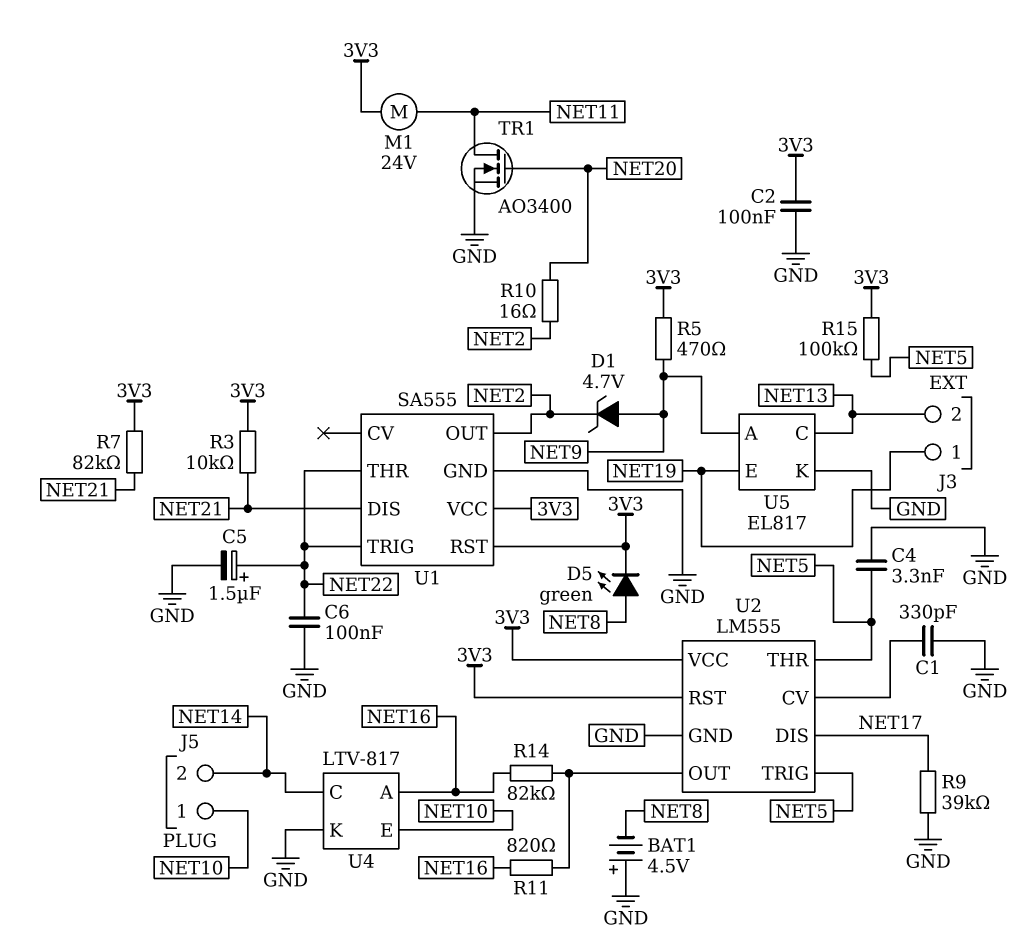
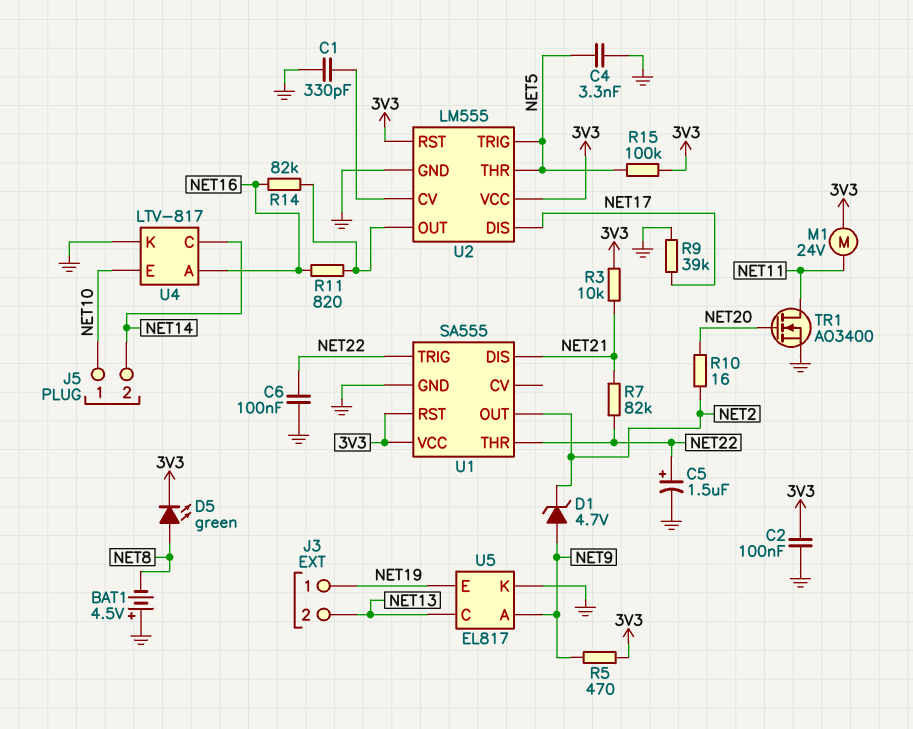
R7: 82k (3V3, NET21) -> 82k (NET21, NET22)

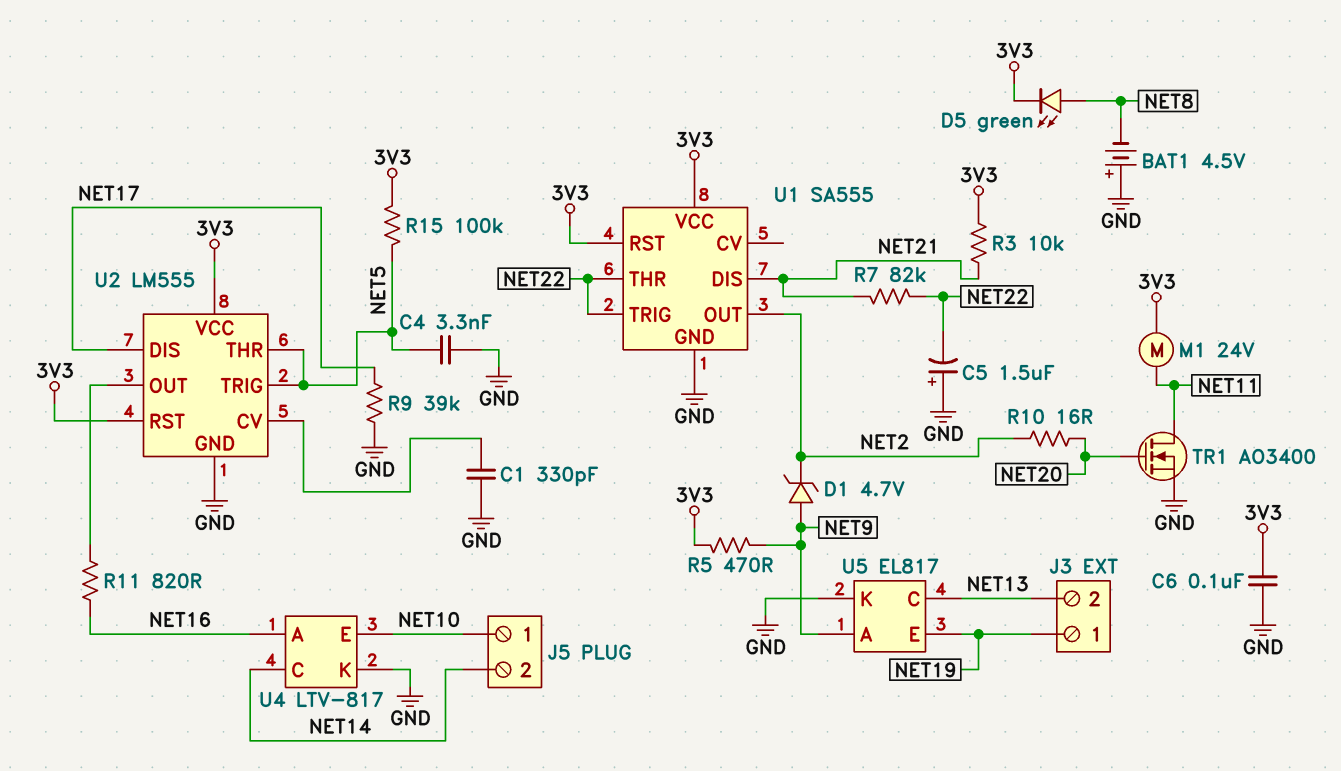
C2: 100nF (3V3, GND) -> none
C5: 1.5uF (plus NET22, minus GND) -> 1.5uF (plus GND, minus NET22)
C6: 100nF (GND, NET22) -> 100nF (3V3, GND)
R14: 82k (NET16, U2/OUT) -> none

